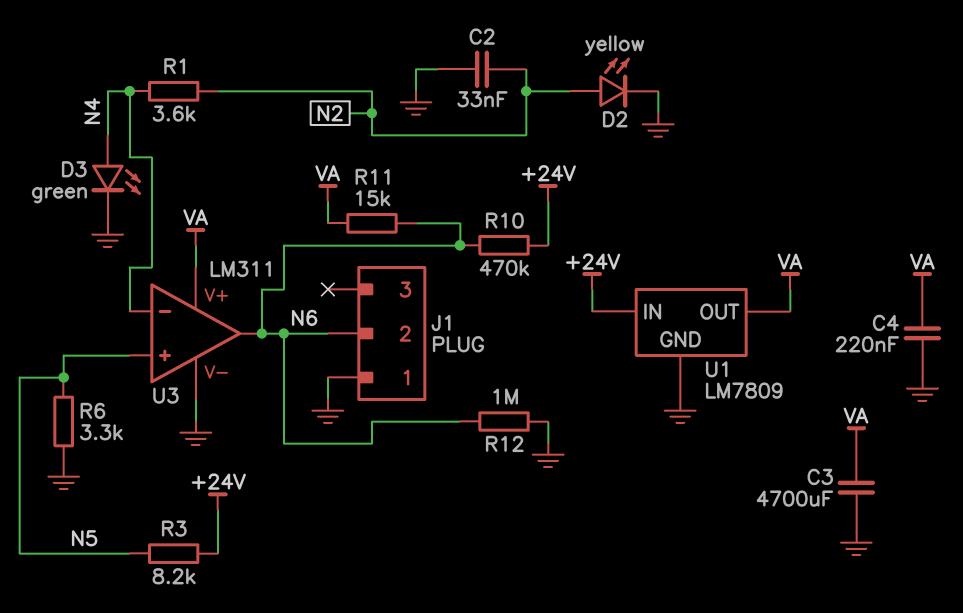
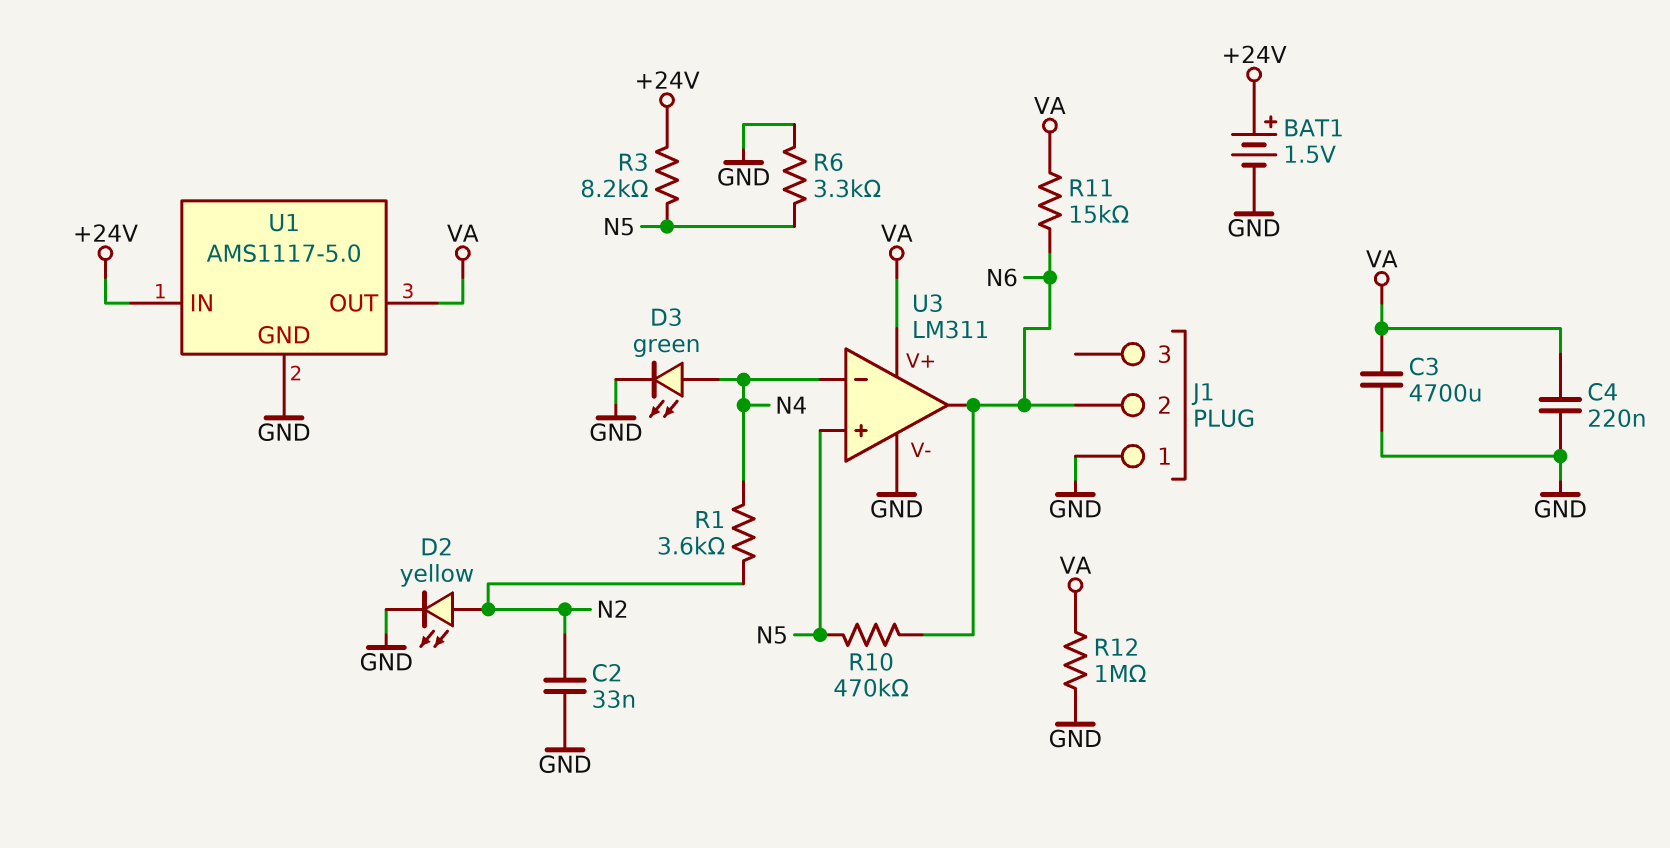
BAT1: none -> 1.5V (plus +24V, minus GND)
R10: 470k (+24V, N6) -> 470k (N5, N6)
R12: 1M (GND, N6) -> 1M (GND, VA)
U1: LM7809 -> AMS1117-5.0

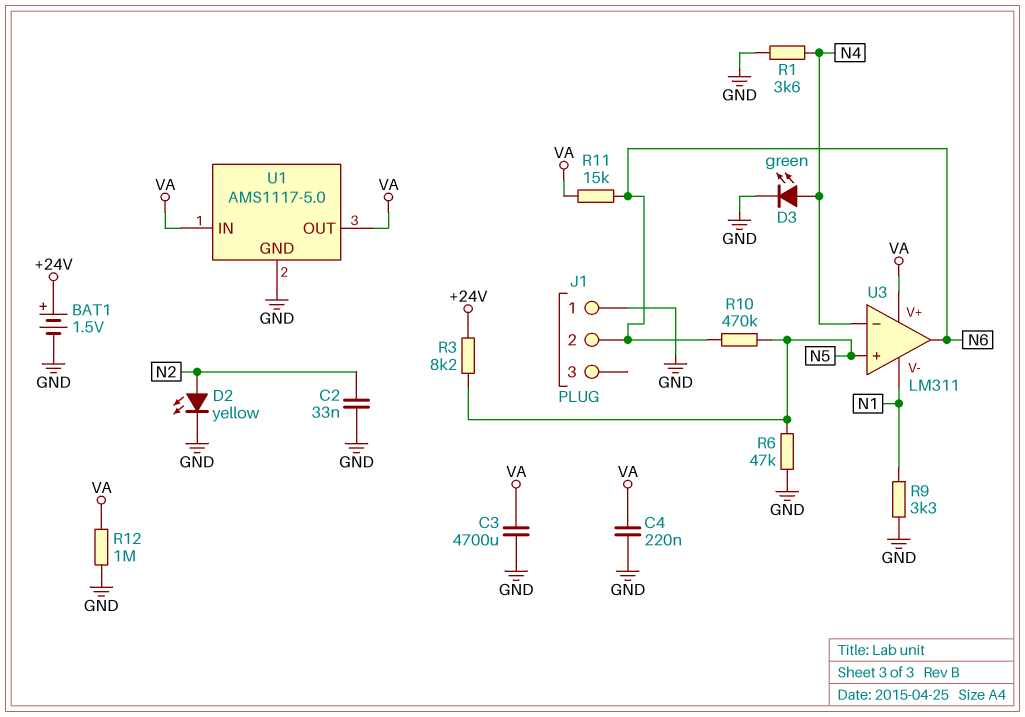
R1: 3.6k (N2, N4) -> 3.6k (GND, N4)
R6: 3.3k (GND, N5) -> 47k (GND, N5)
R9: none -> 3.3k (GND, N1)
U1 pin IN: +24V -> VA
U3 pin V-: GND -> N1

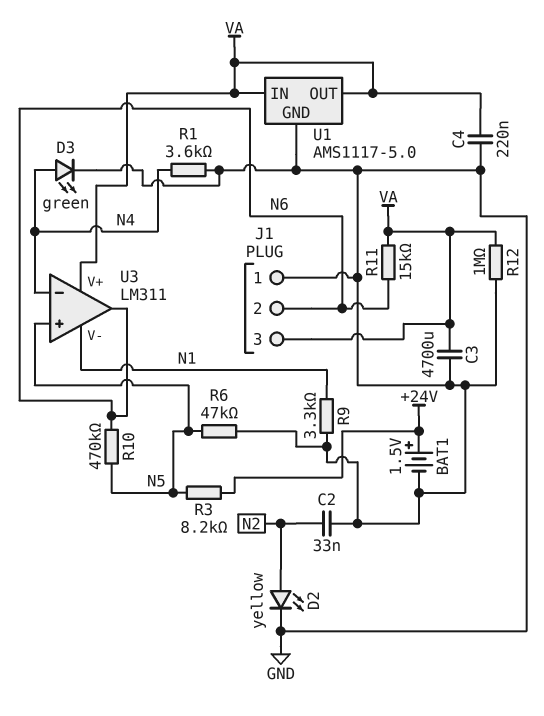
J1 pin 3: none -> VA

